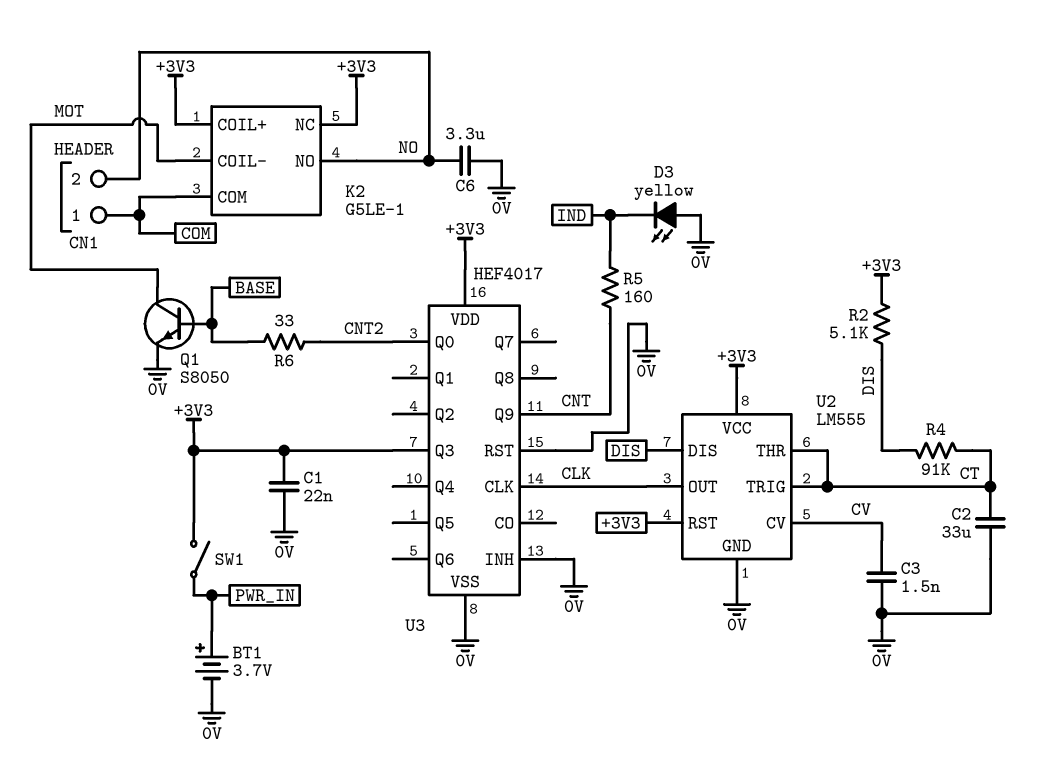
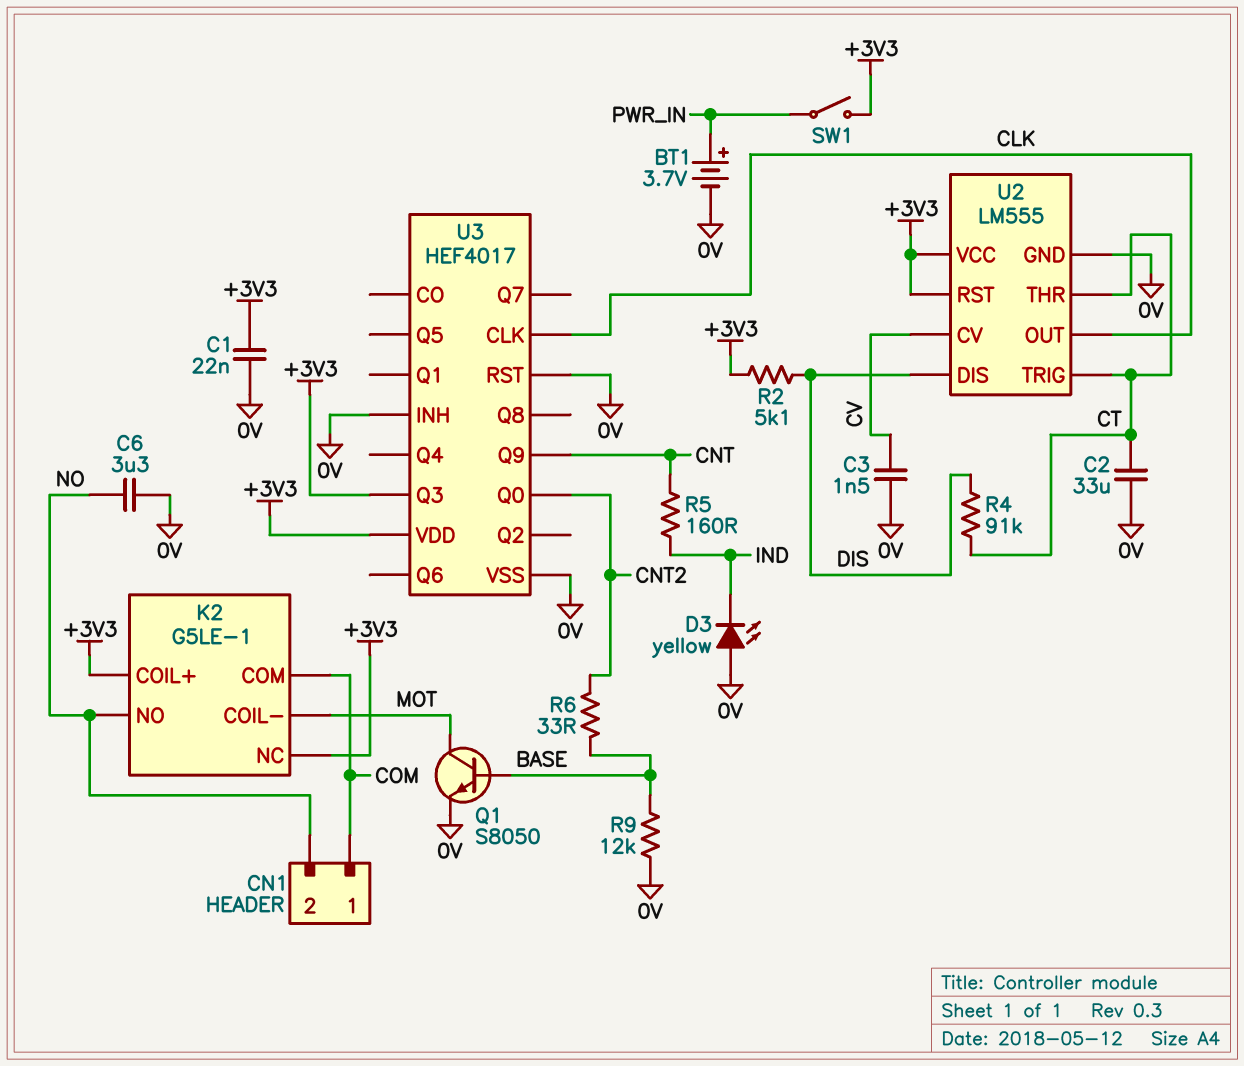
R9: none -> 12k (0V, BASE)

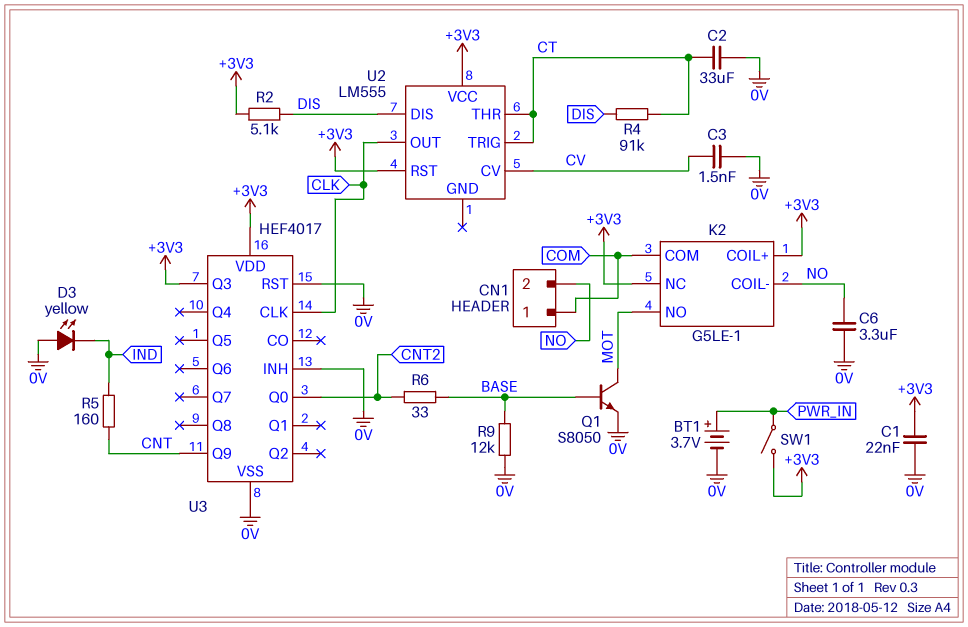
K2 pin COIL-: MOT -> NO
K2 pin NO: NO -> MOT
U2 pin GND: 0V -> none

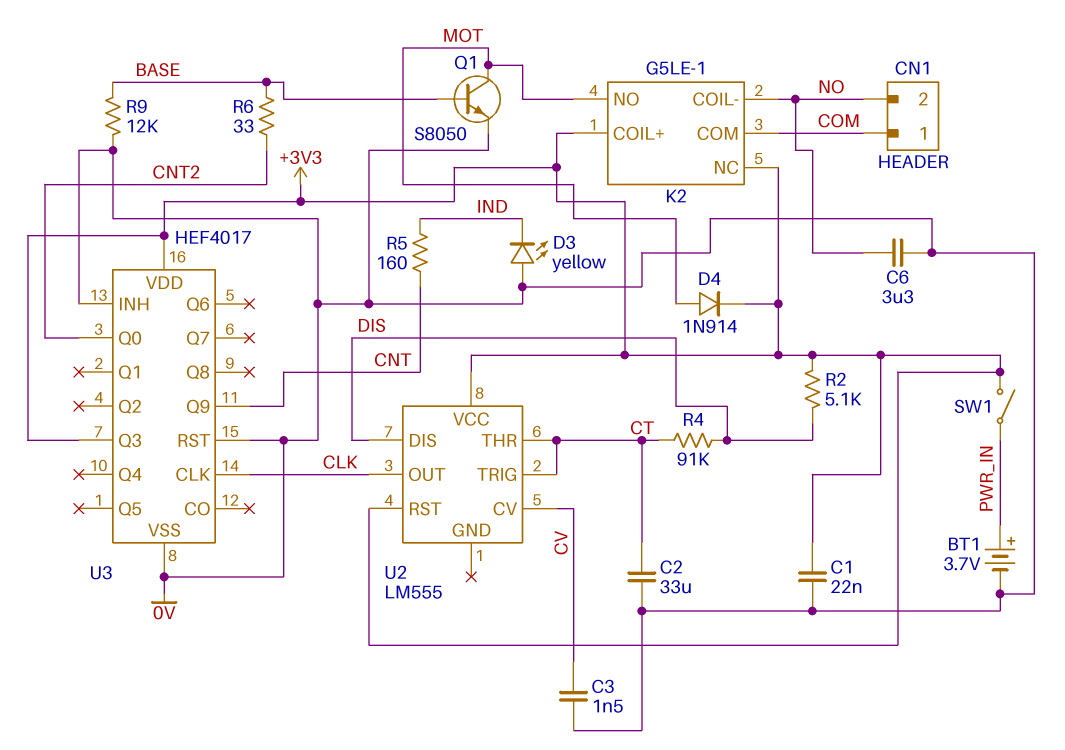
D4: none -> diode 1N914 (A MOT, K +3V3)

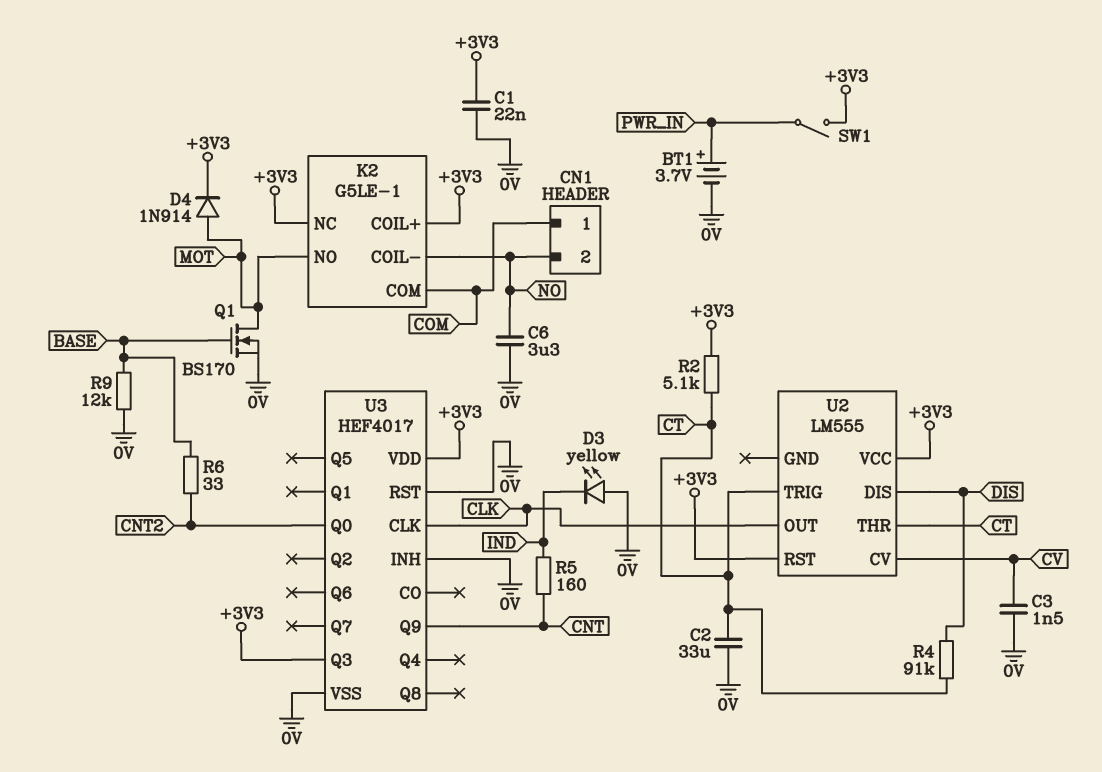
Q1: NPN S8050 (B BASE, C MOT, E 0V) -> NMOS BS170 (G BASE, D MOT, S 0V)
R2: 5.1k (+3V3, DIS) -> 5.1k (+3V3, CT)

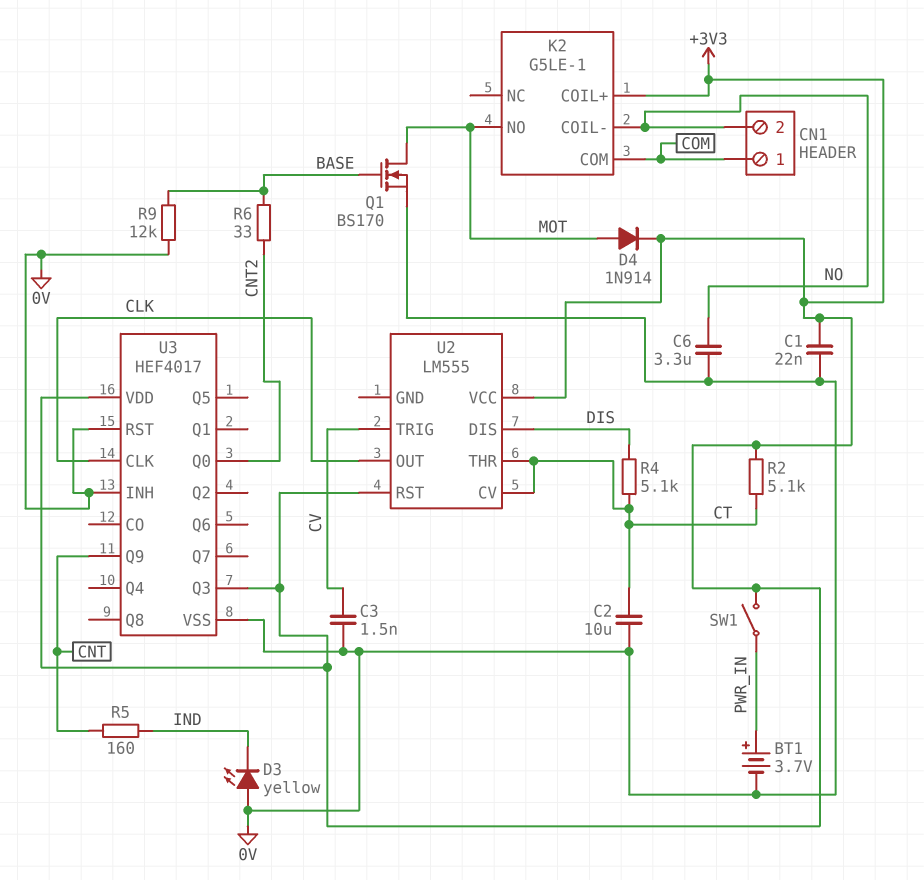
C2: 33uF (0V, CT) -> 10uF (0V, CT)
K2 pin NC: +3V3 -> none
R4: 91k (CT, DIS) -> 5.1k (CT, DIS)
U2 pin CV: CV -> CT
U2 pin TRIG: CT -> CV

